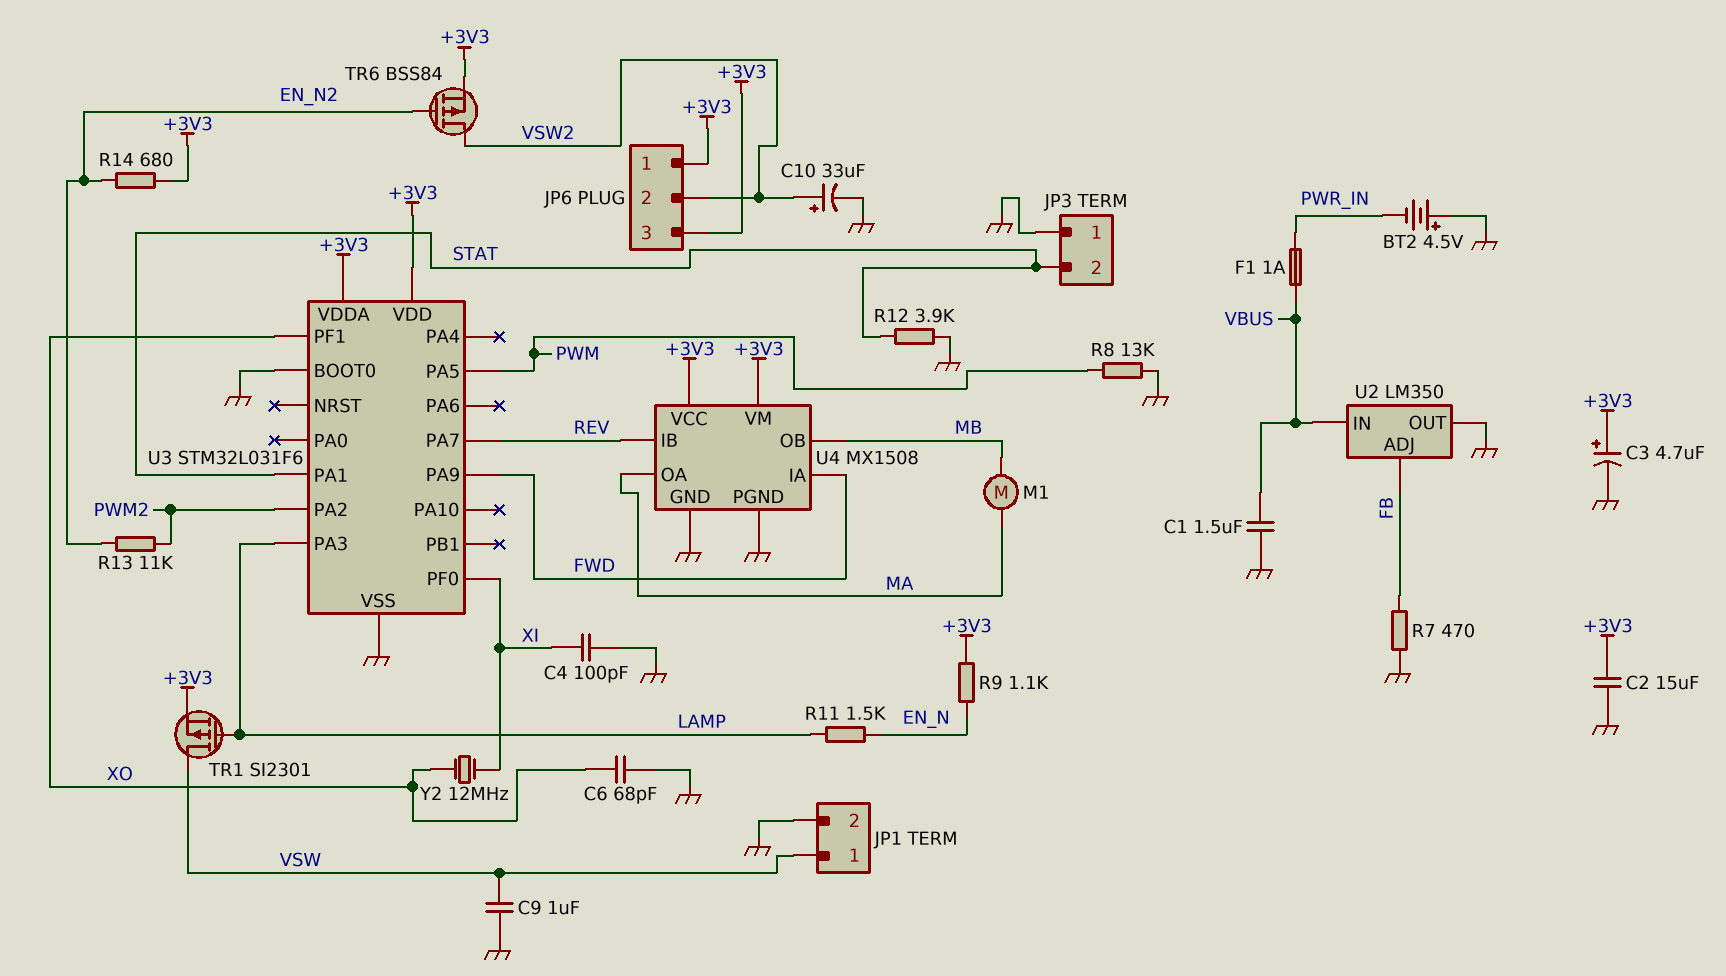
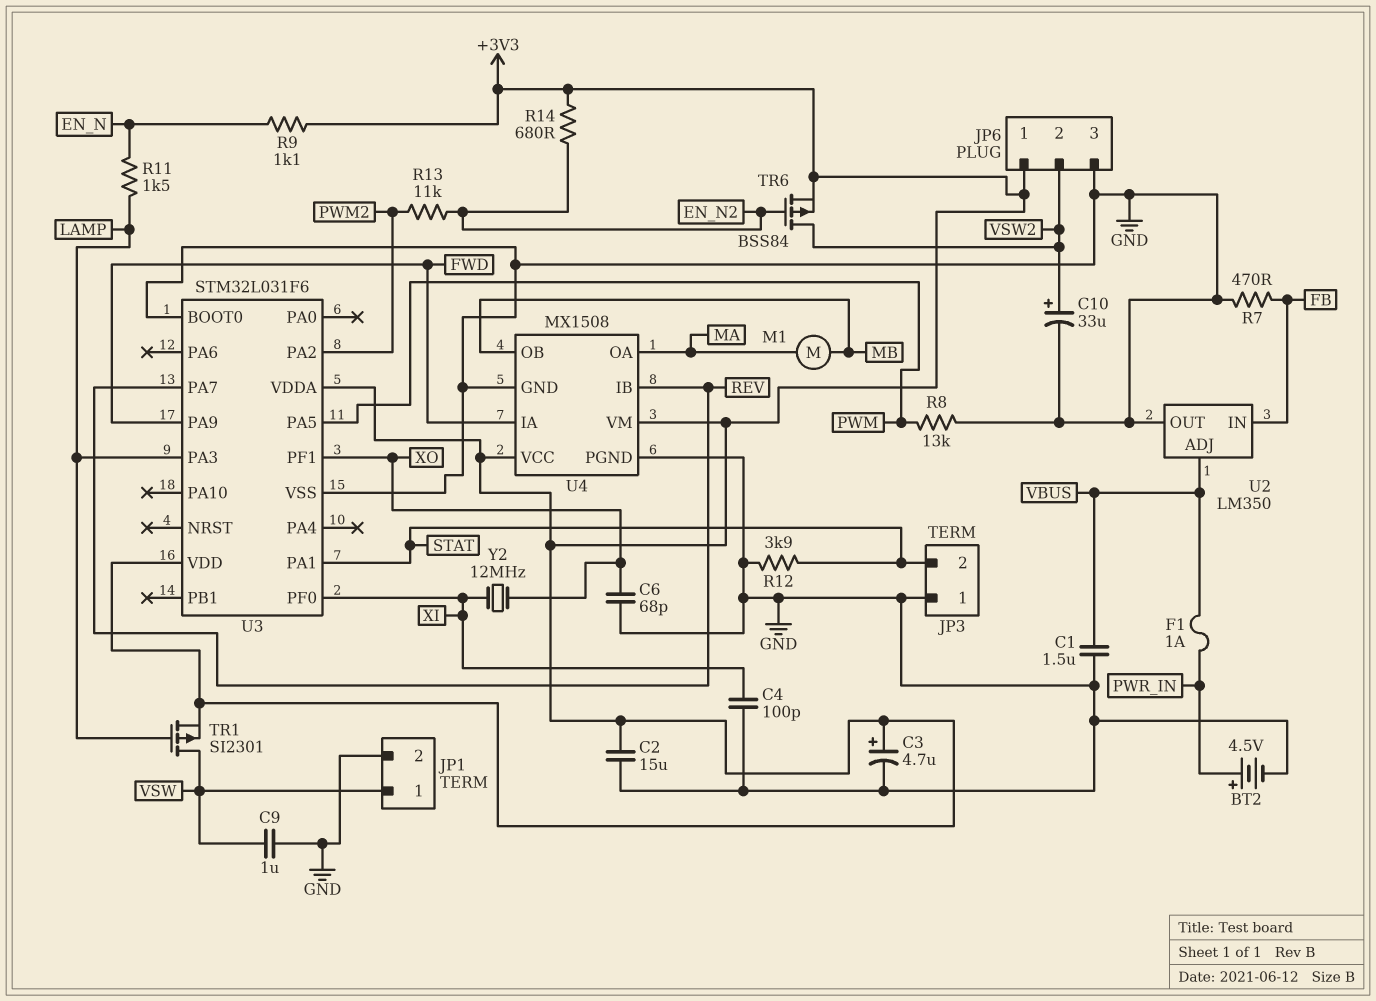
BT2: 4.5V (plus GND, minus PWR_IN) -> 4.5V (plus PWR_IN, minus GND)
JP6 pin 3: +3V3 -> GND
U2 pin ADJ: FB -> VBUS
U2 pin IN: VBUS -> FB

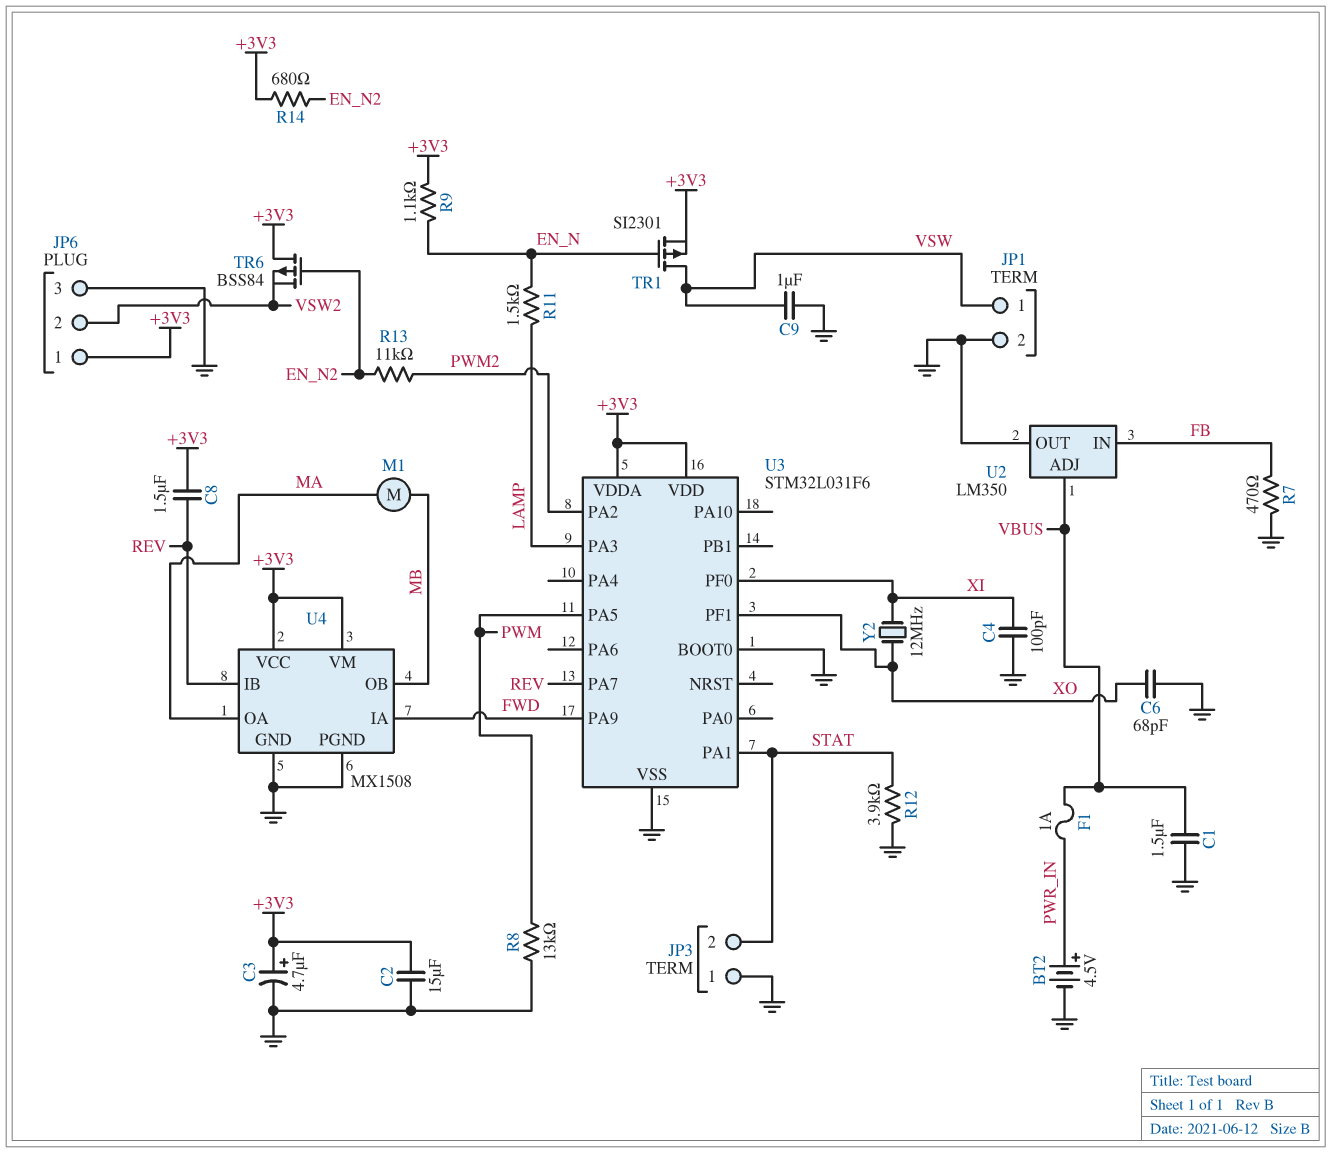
C8: none -> 1.5uF (+3V3, REV)
C10: 33uF (plus VSW2, minus GND) -> none
TR1: PMOS SI2301 (G LAMP, D VSW, S +3V3) -> PMOS SI2301 (G EN_N, D VSW, S +3V3)
TR6: PMOS BSS84 (G EN_N2, D VSW2, S +3V3) -> PMOS BSS84 (G EN_N2, D +3V3, S VSW2)

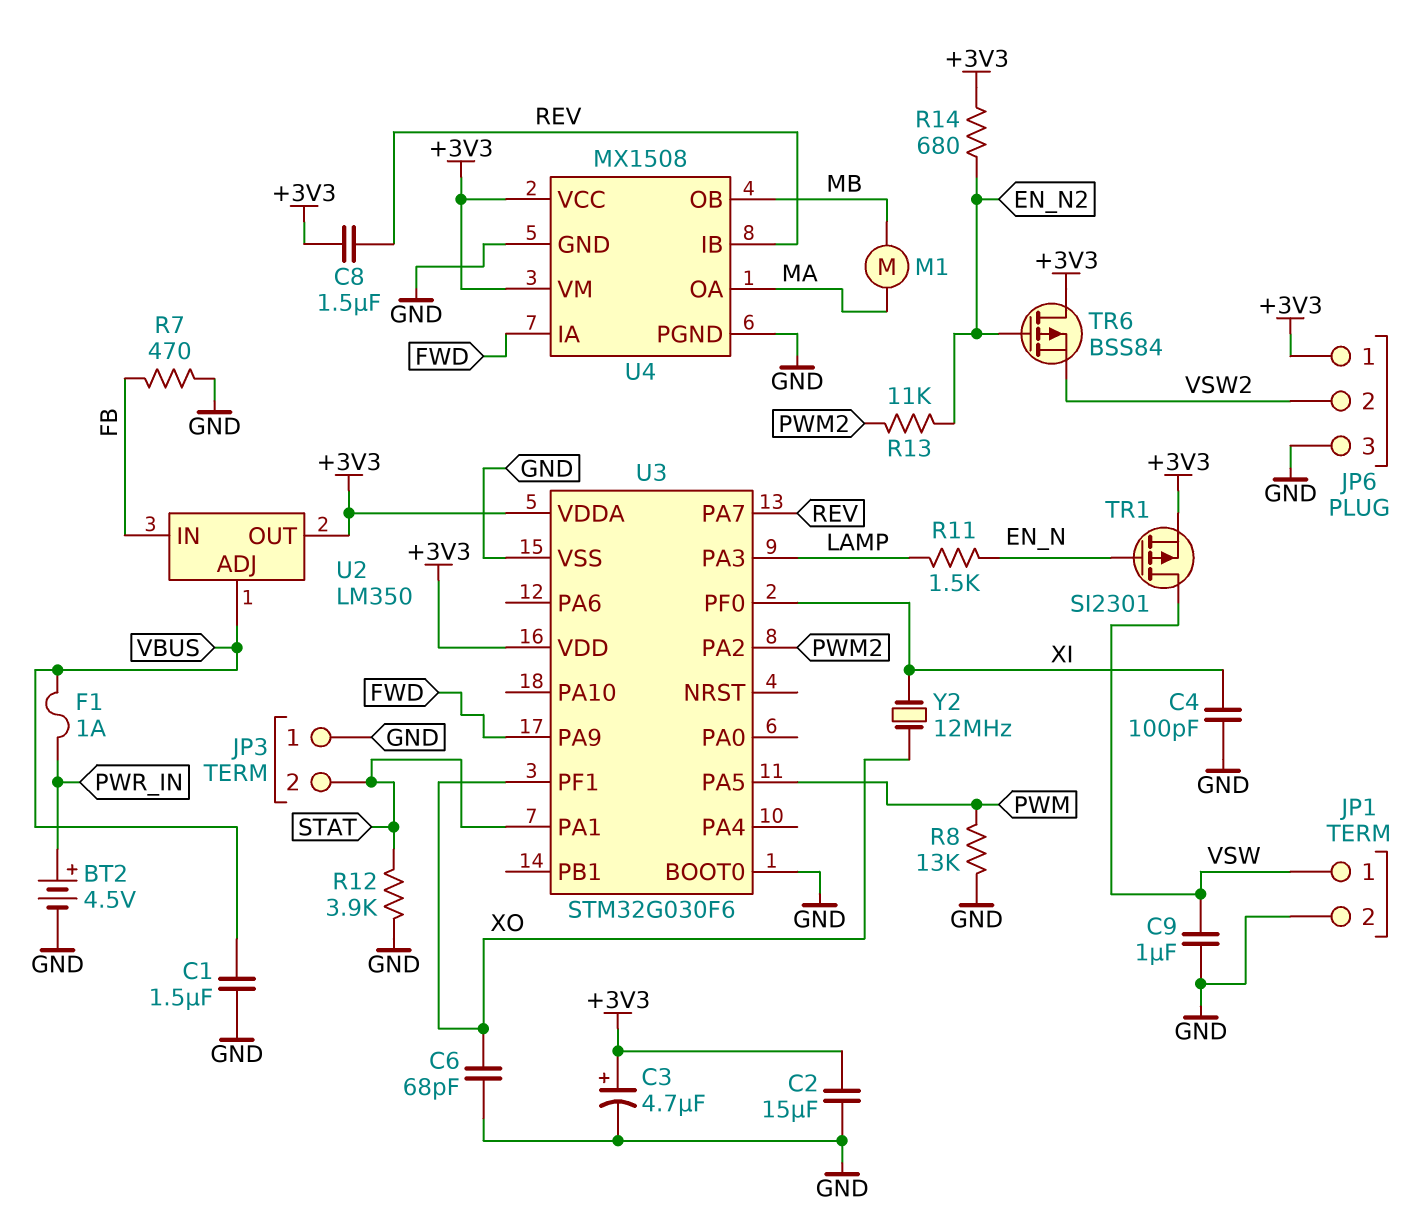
R9: 1.1k (+3V3, EN_N) -> none
U2 pin OUT: GND -> +3V3
U3: STM32L031F6 -> STM32G030F6

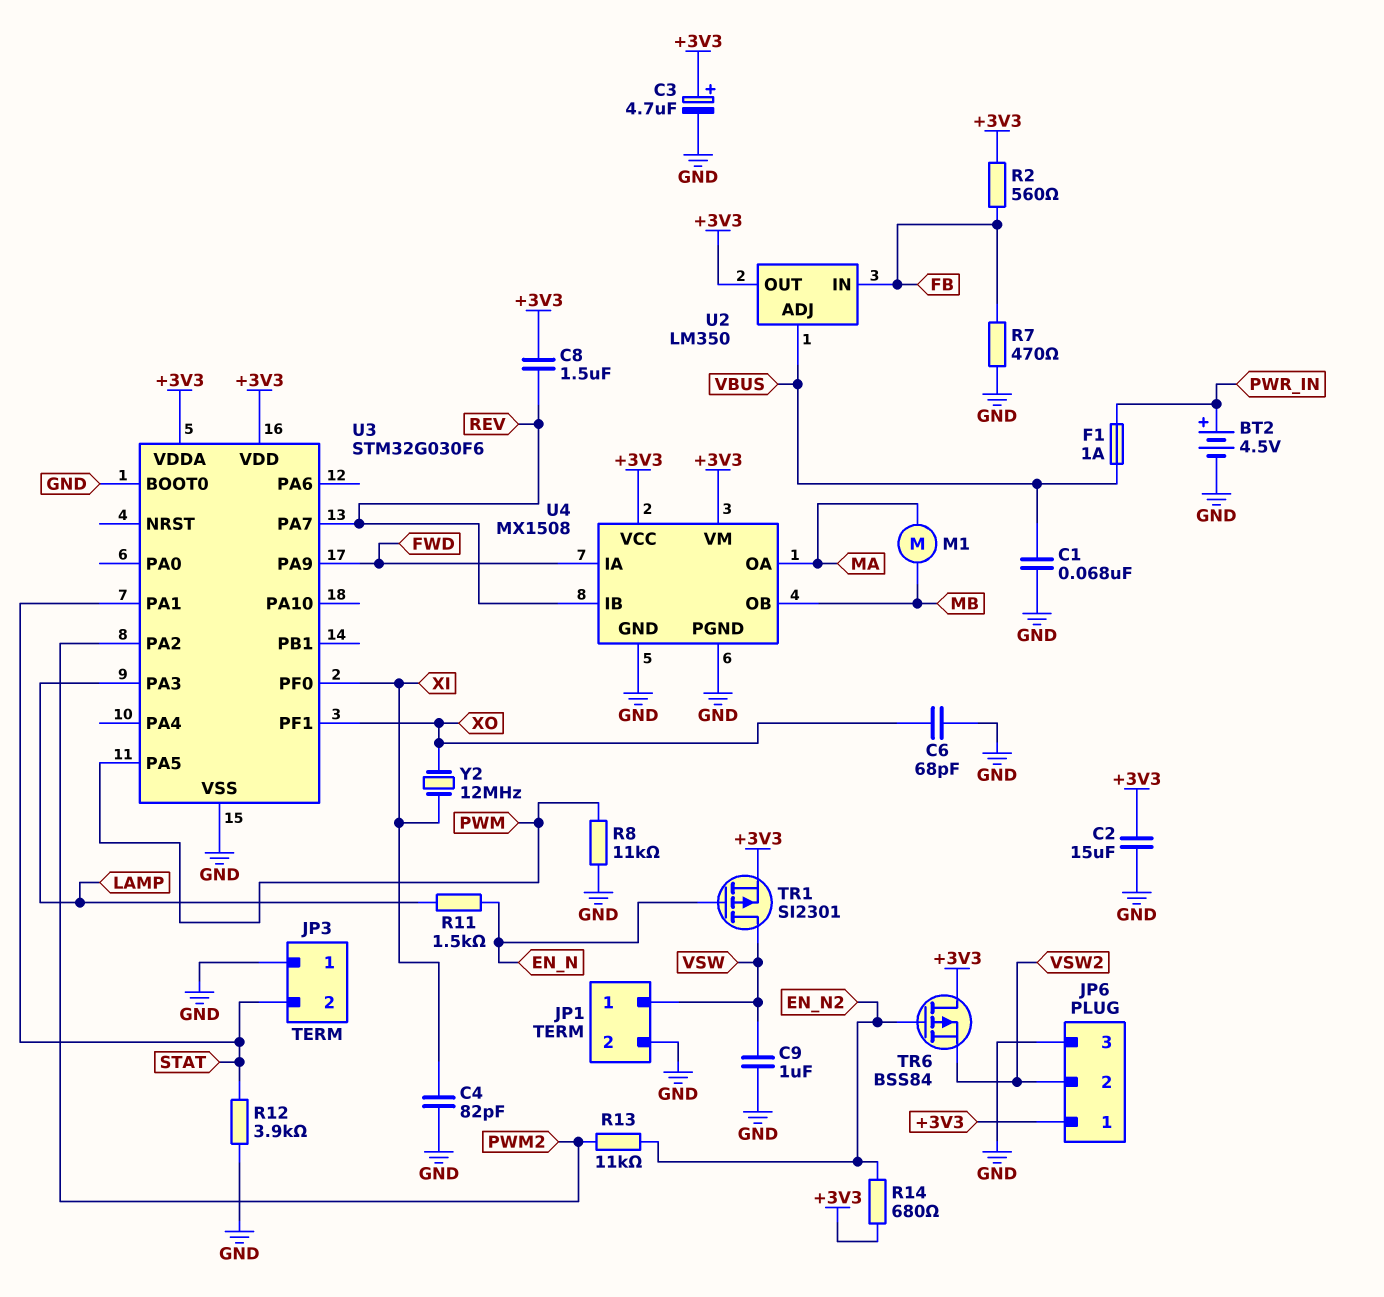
C1: 1.5uF (GND, VBUS) -> 68nF (GND, VBUS)
C4: 100pF (GND, XI) -> 82pF (GND, XI)
R2: none -> 560 (+3V3, FB)
R8: 13k (GND, PWM) -> 11k (GND, PWM)

